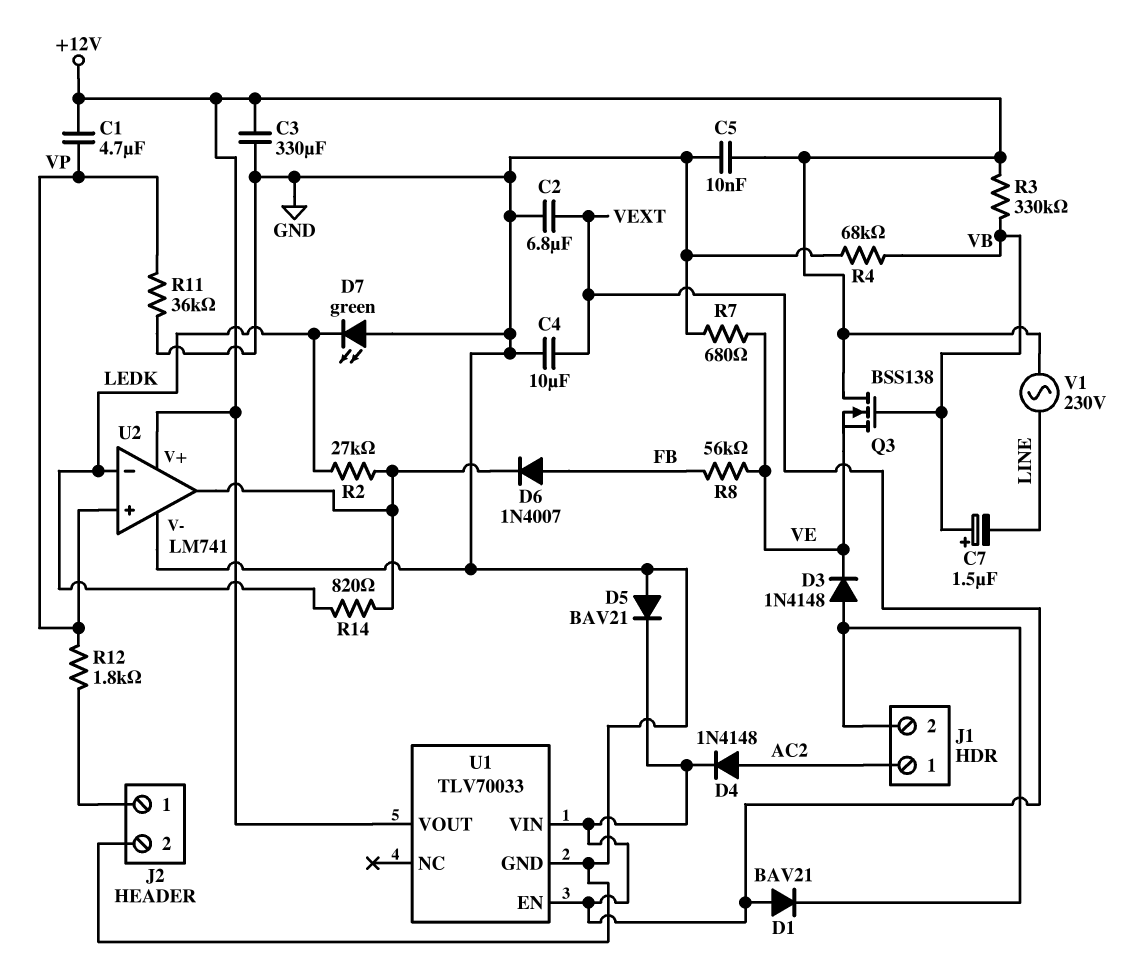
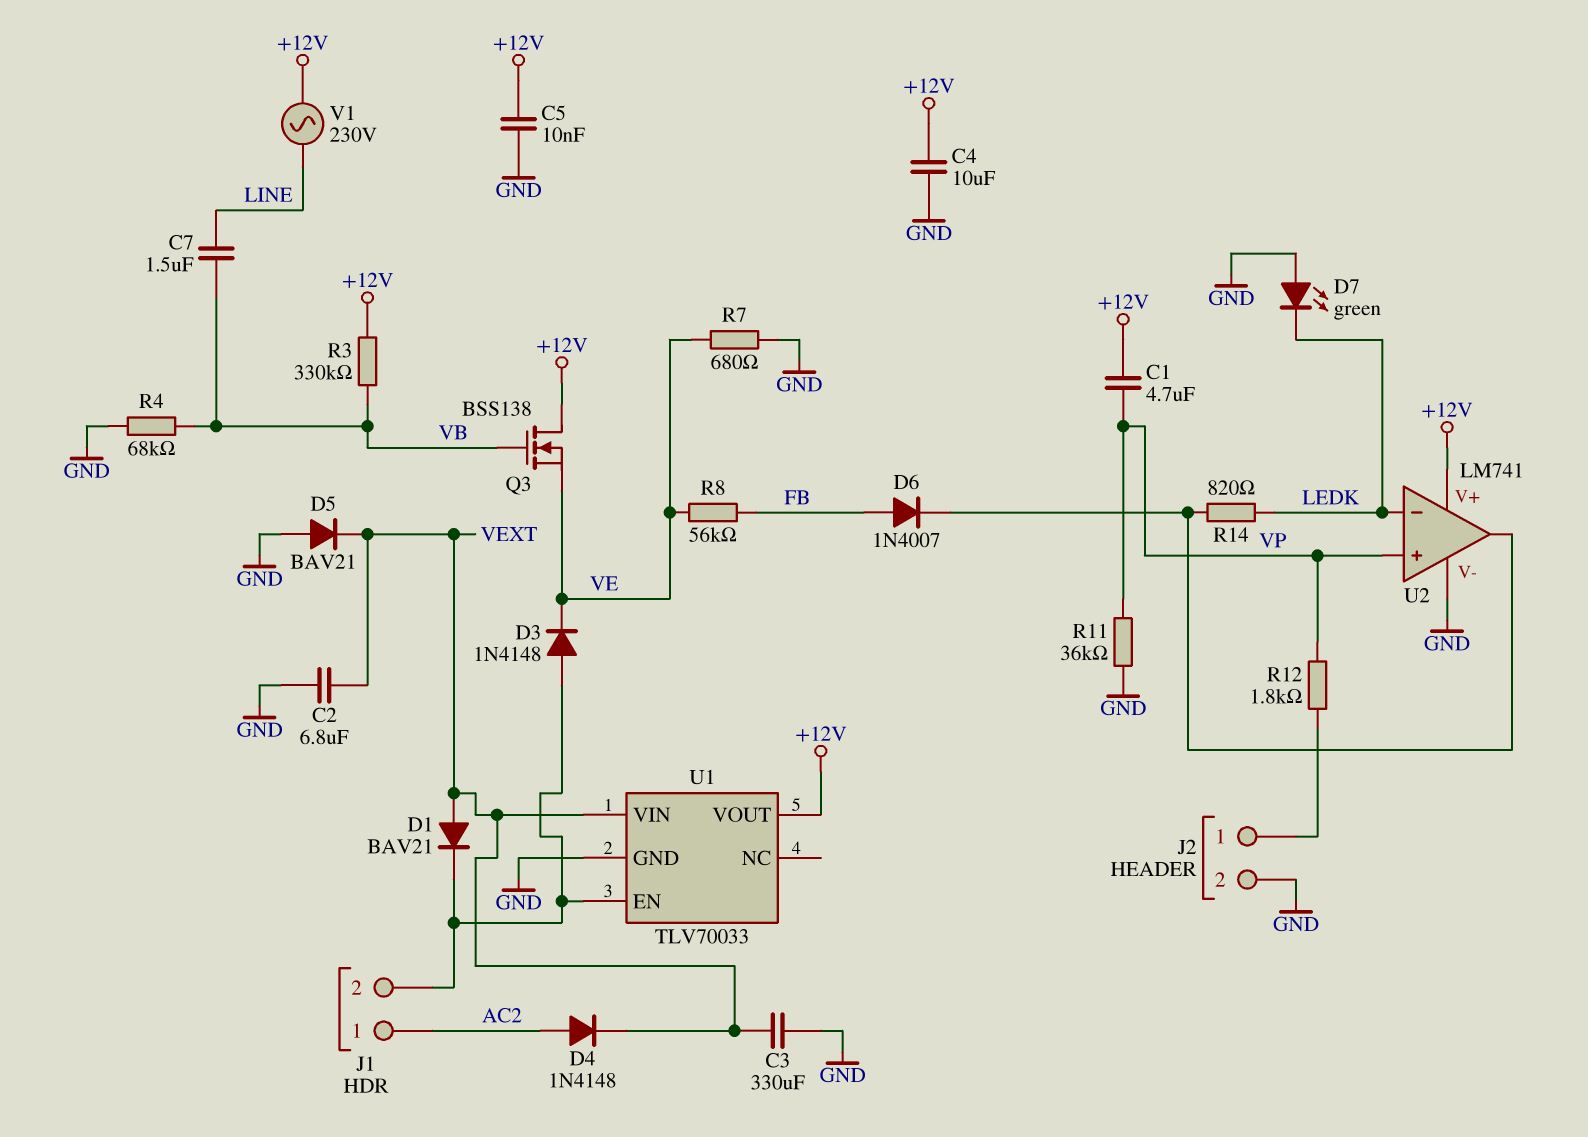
C3: 330uF (+12V, GND) -> 330uF (GND, VEXT)
C4: 10uF (GND, VEXT) -> 10uF (+12V, GND)
C7: 1.5uF (plus VB, minus LINE) -> 1.5uF (LINE, VB)
R2: 27k (LEDK, U2/out) -> none
U1 pin EN: VEXT -> J1/2

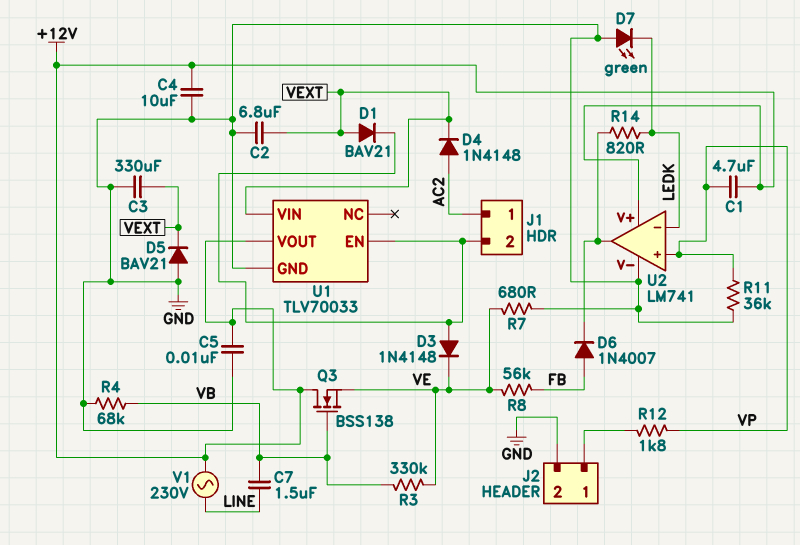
R3: 330k (+12V, VB) -> 330k (VB, VE)

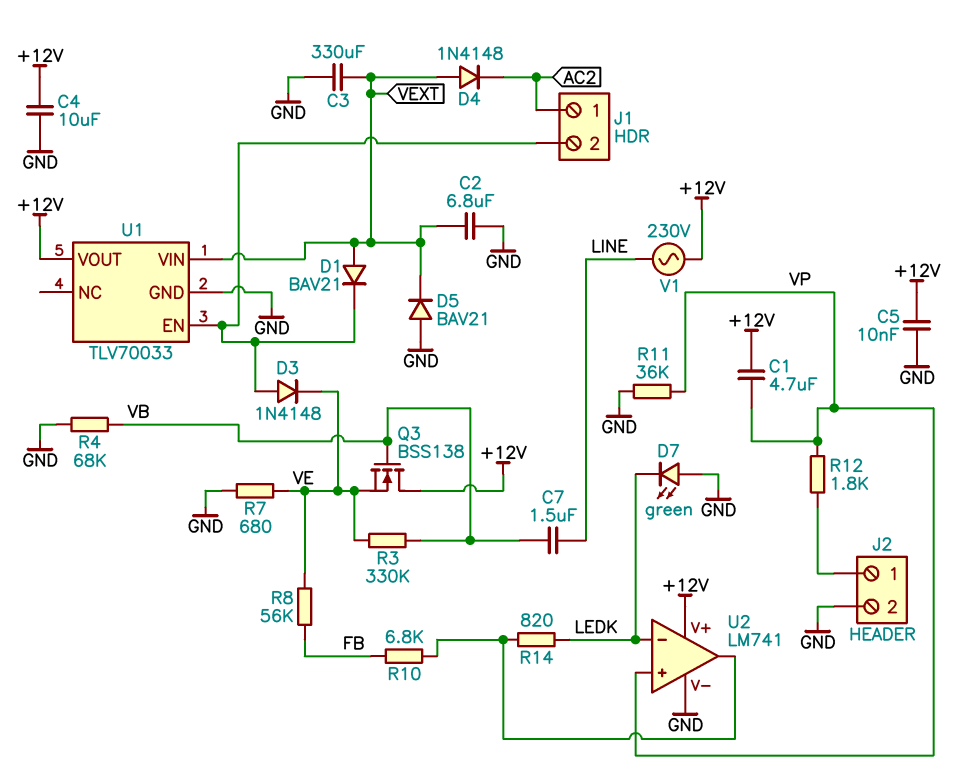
D4: diode 1N4148 (A AC2, K VEXT) -> diode 1N4148 (A VEXT, K AC2)
D6: diode 1N4007 (A FB, K U2/out) -> none
R10: none -> 6.8k (FB, U2/out)

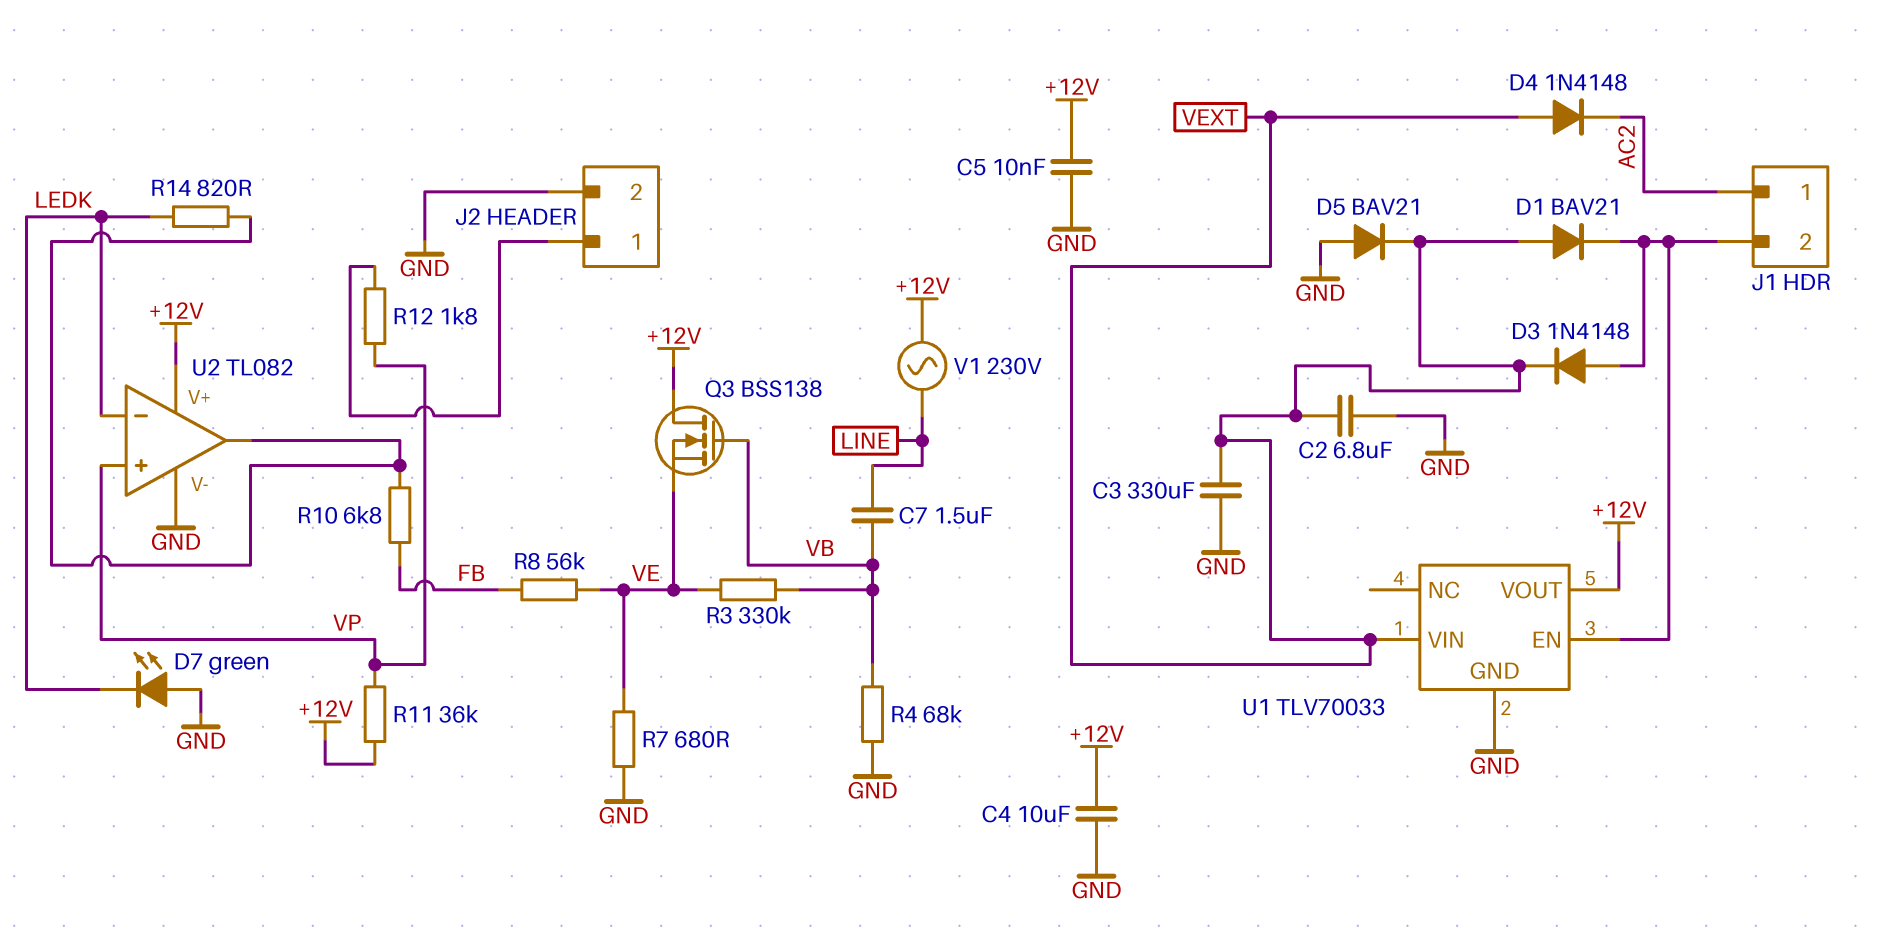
C1: 4.7uF (+12V, VP) -> none
D3: diode 1N4148 (A J1/2, K VE) -> diode 1N4148 (A J1/2, K VEXT)
R11: 36k (GND, VP) -> 36k (+12V, VP)
U2: LM741 -> TL082

